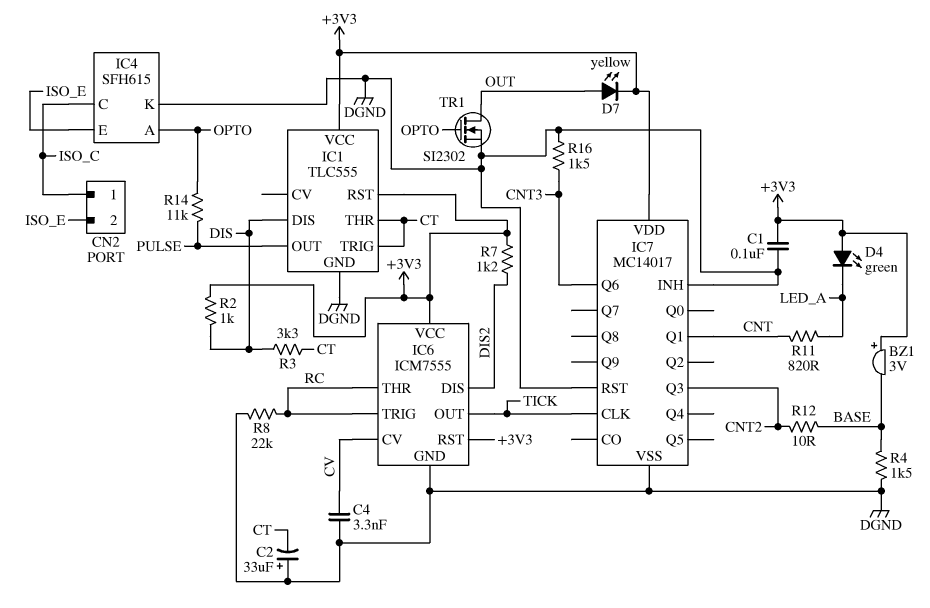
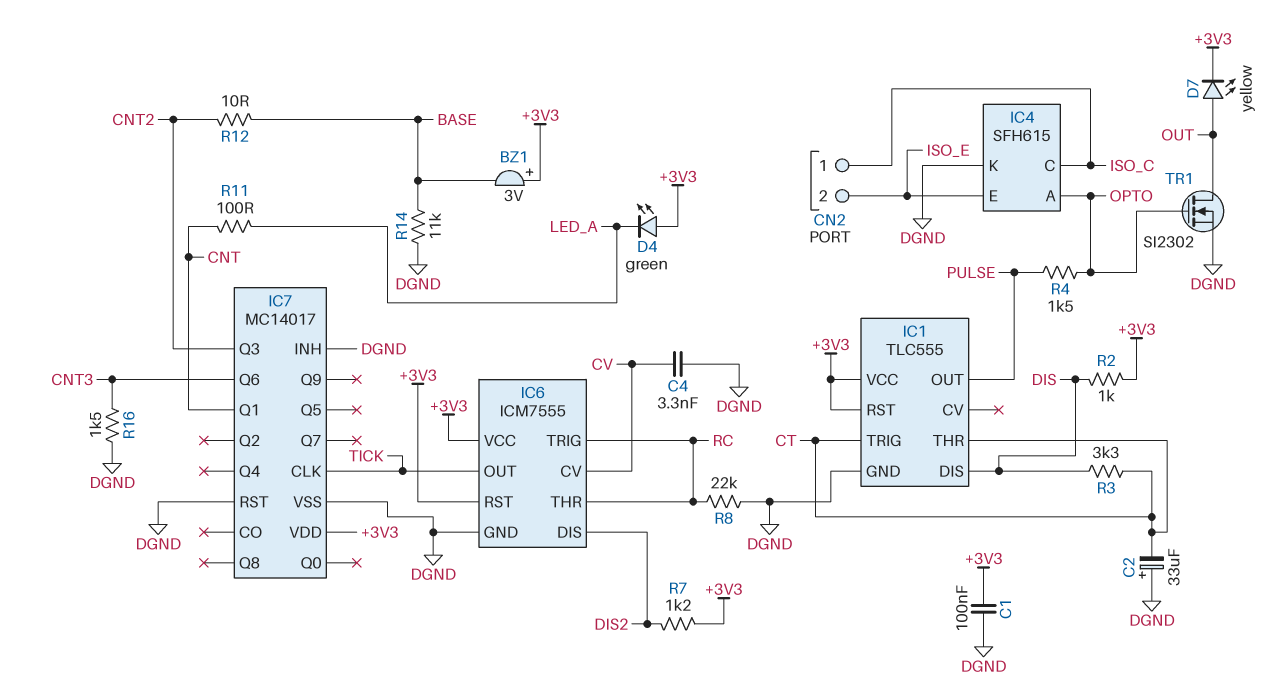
R4: 1.5k (BASE, DGND) -> 1.5k (OPTO, PULSE)
R11: 820 (CNT, LED_A) -> 100 (CNT, LED_A)
R14: 11k (OPTO, PULSE) -> 11k (BASE, DGND)

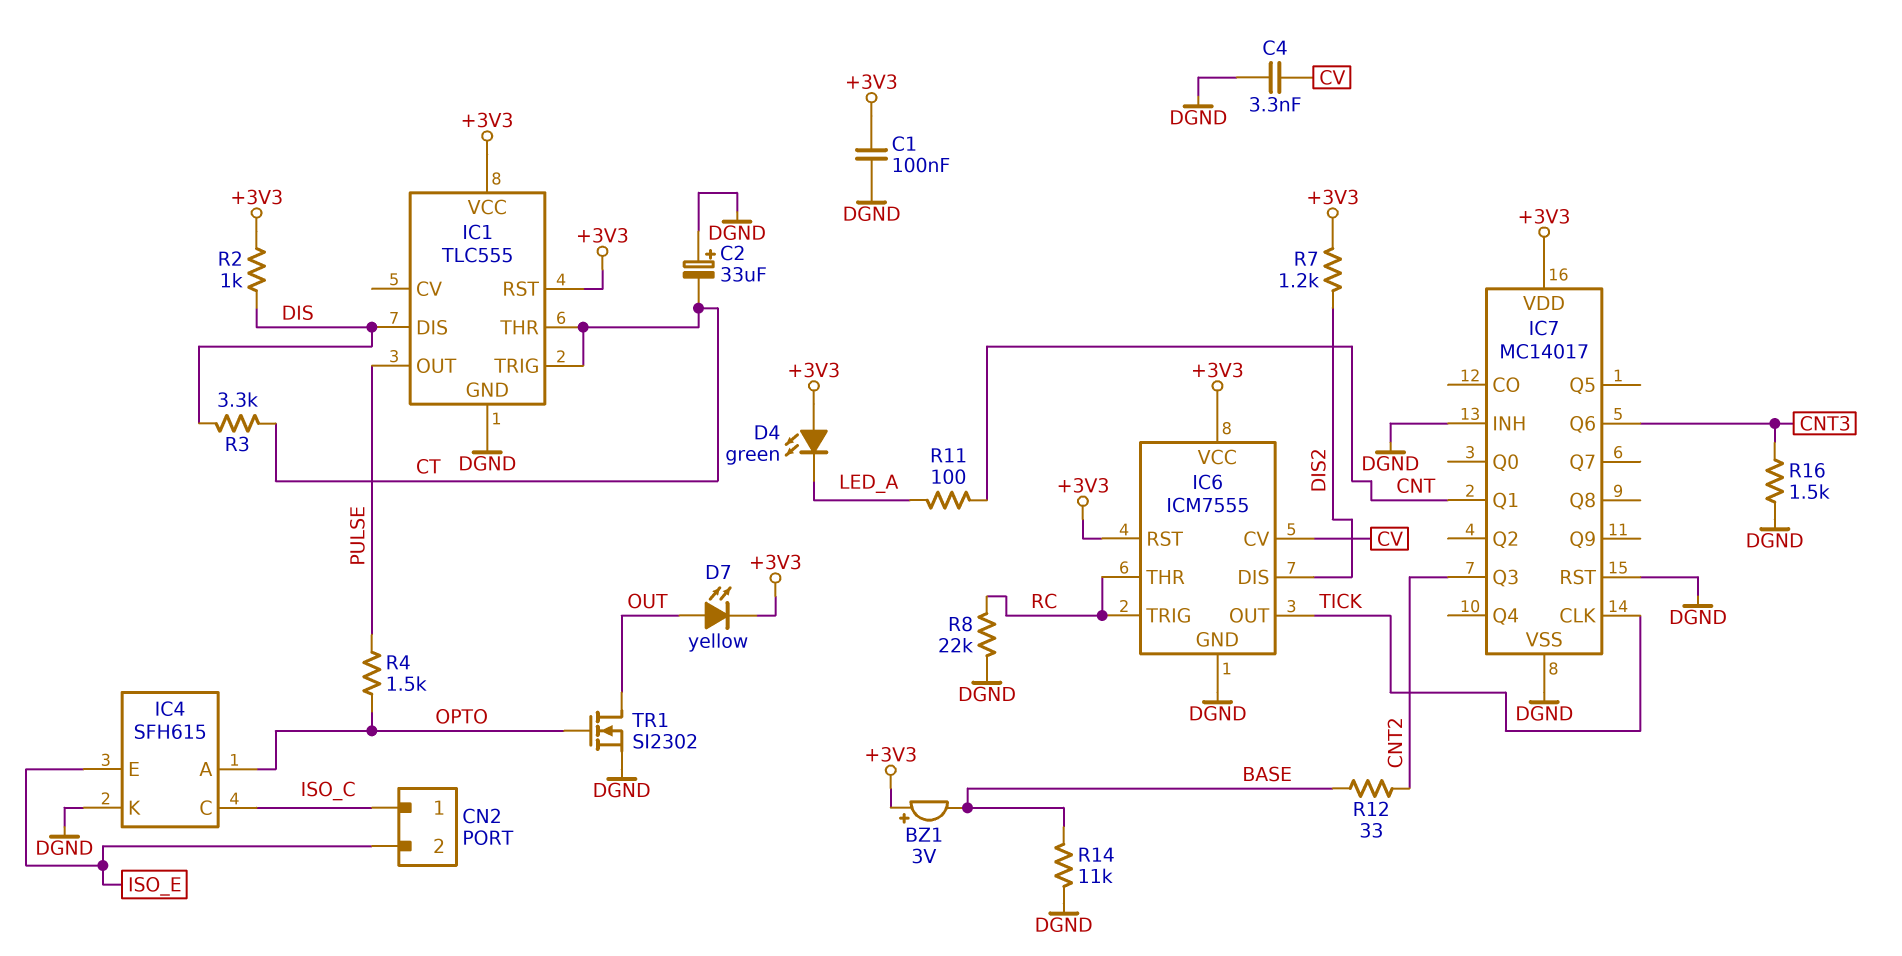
R12: 10 (BASE, CNT2) -> 33 (BASE, CNT2)

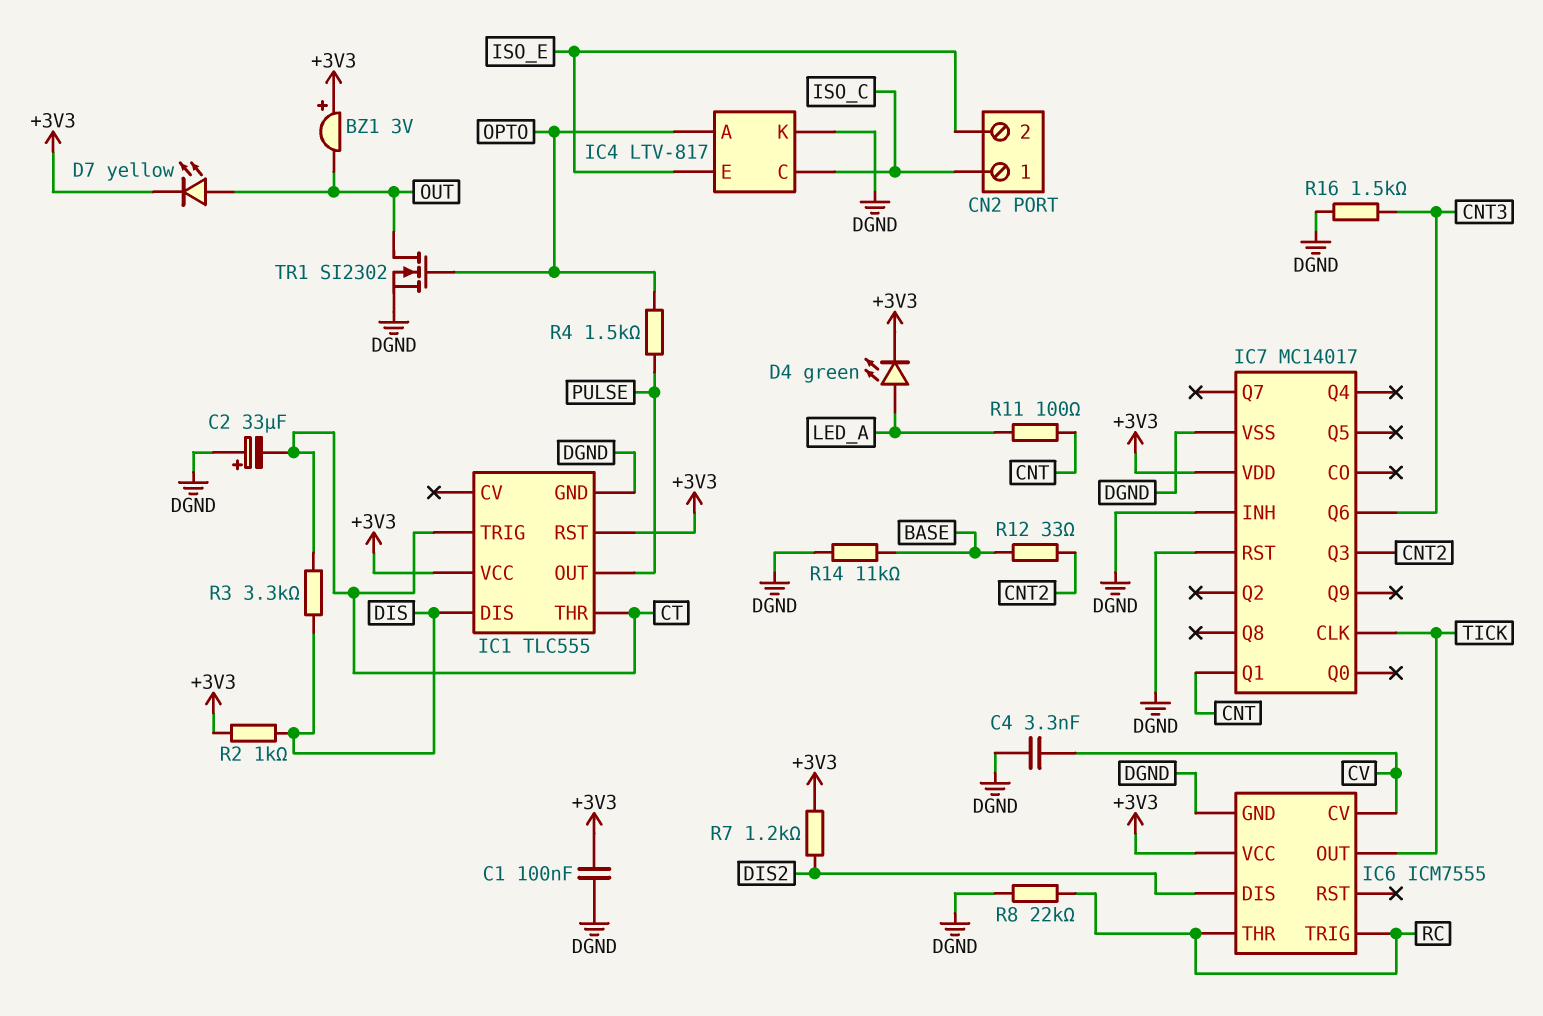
BZ1: buzzer 3V (plus +3V3, minus BASE) -> buzzer 3V (plus +3V3, minus OUT)
D4: LED green (A +3V3, K LED_A) -> LED green (A LED_A, K +3V3)
IC4: SFH615 -> LTV-817
IC6 pin RST: +3V3 -> none

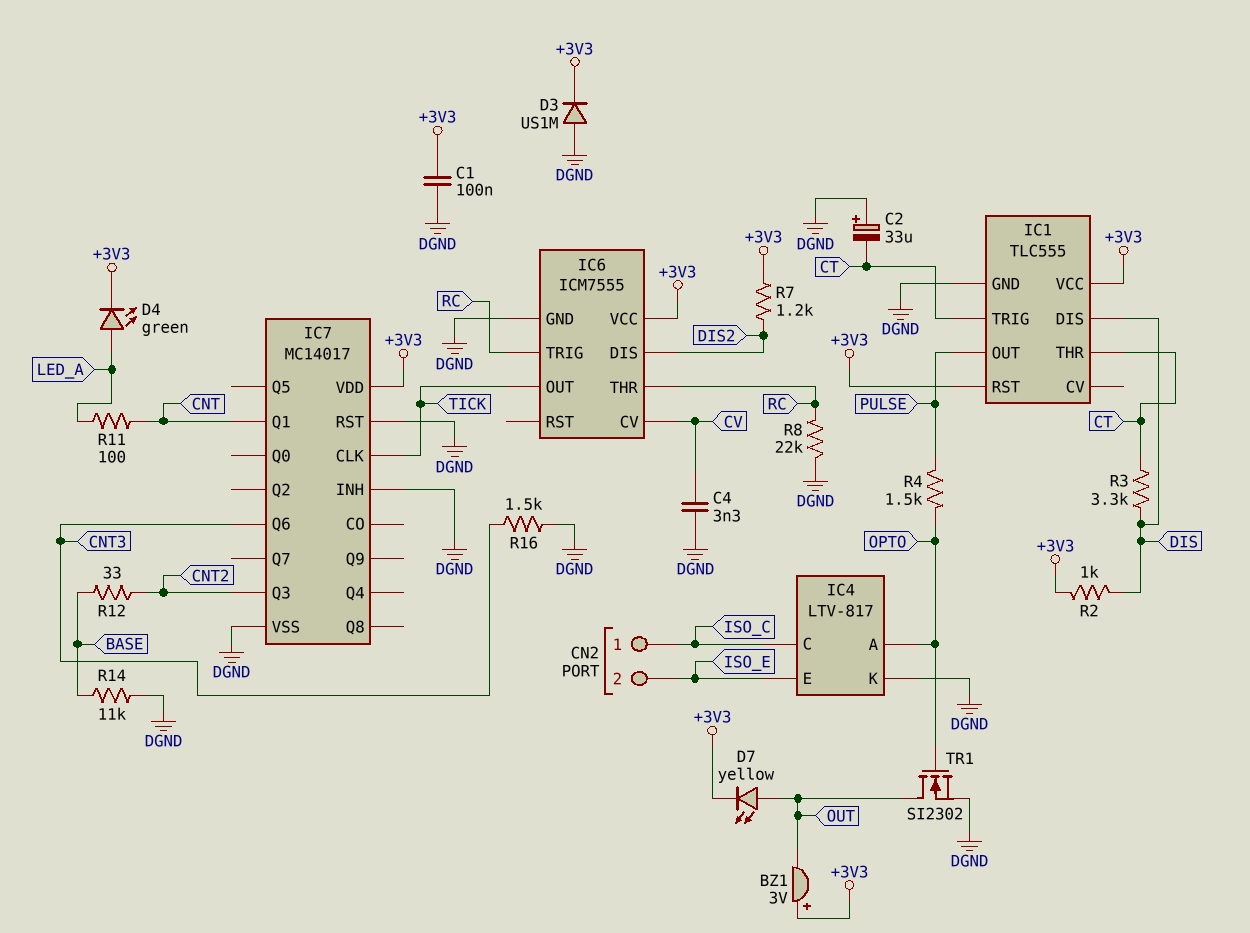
D3: none -> diode US1M (A DGND, K +3V3)

